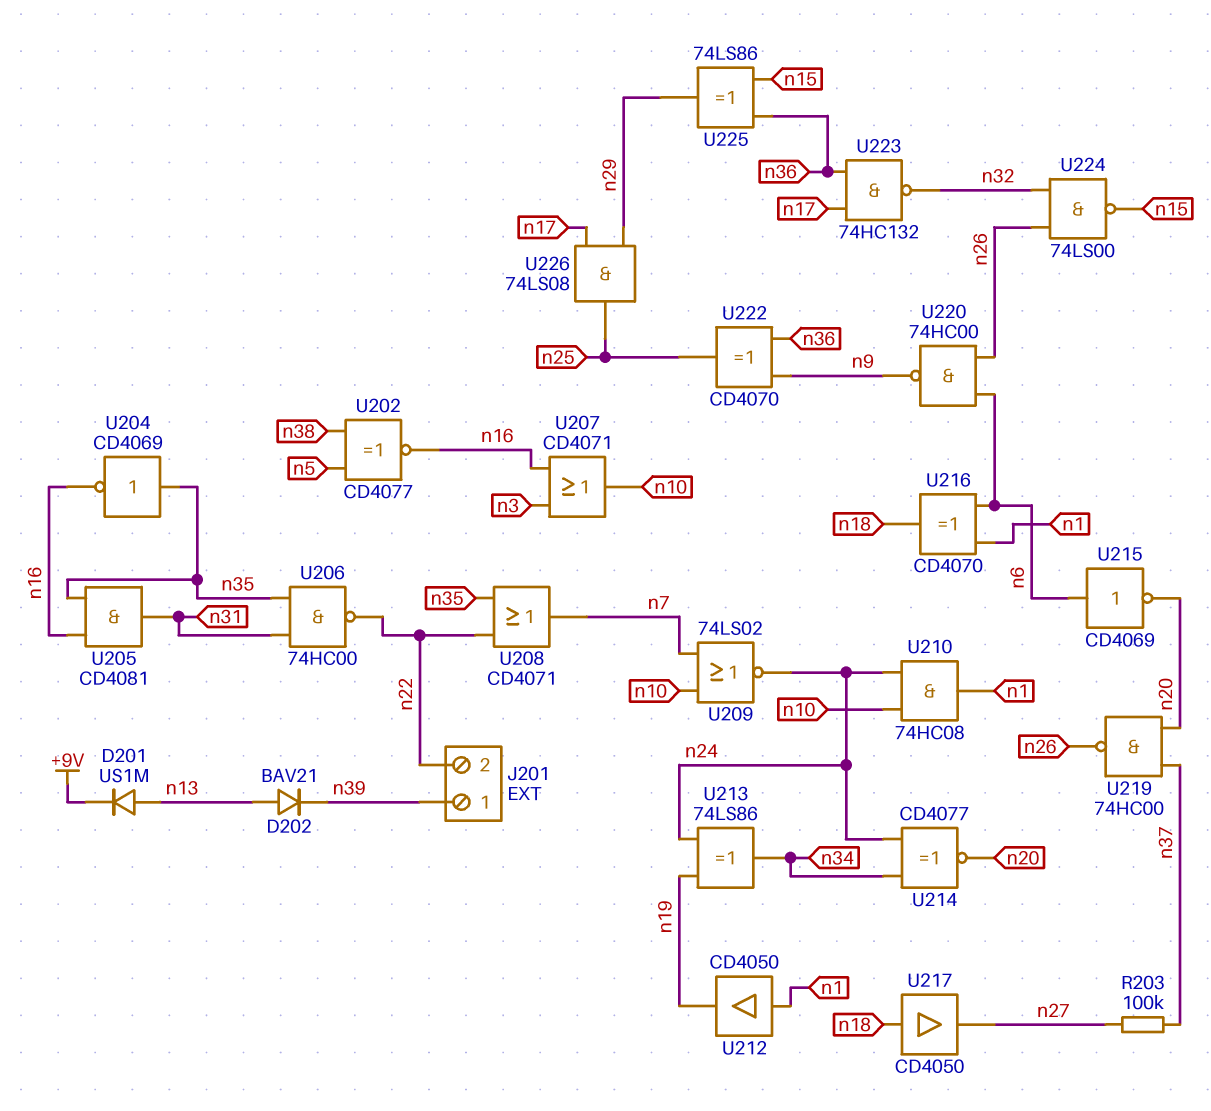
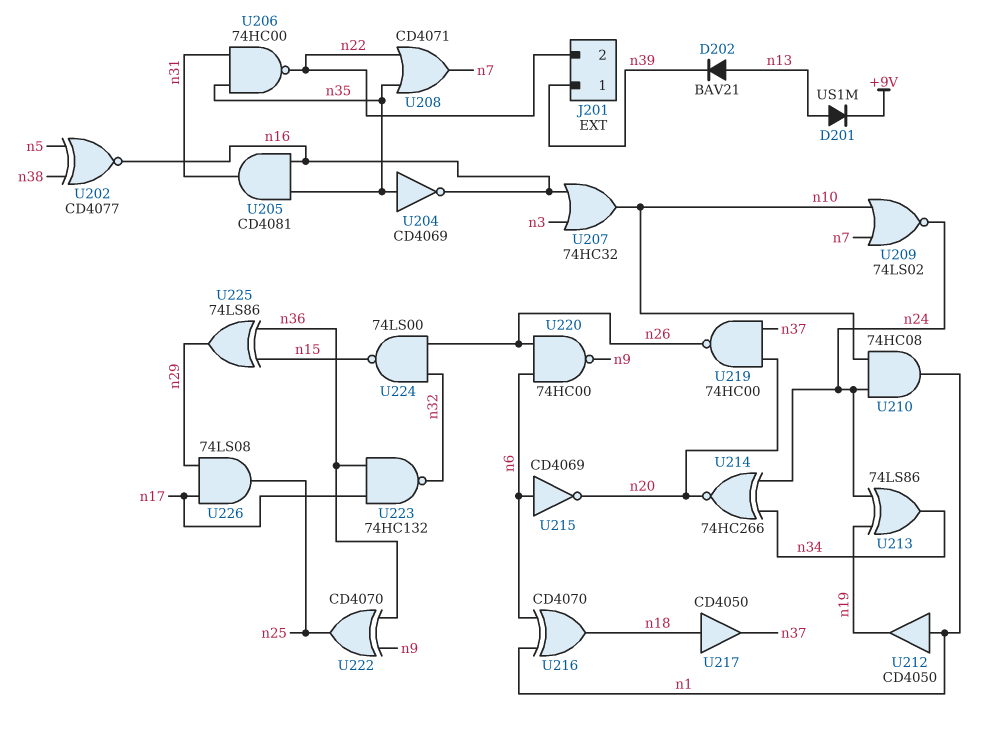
R203: 100k (n27, n37) -> none
U207: OR CD4071 (in n3, in n16, out n10) -> OR 74HC32 (in n3, in n16, out n10)
U214: XNOR CD4077 (in n24, in n34, out n20) -> XNOR 74HC266 (in n24, in n34, out n20)
U217: buffer CD4050 (in n18, out n27) -> buffer CD4050 (in n18, out n37)

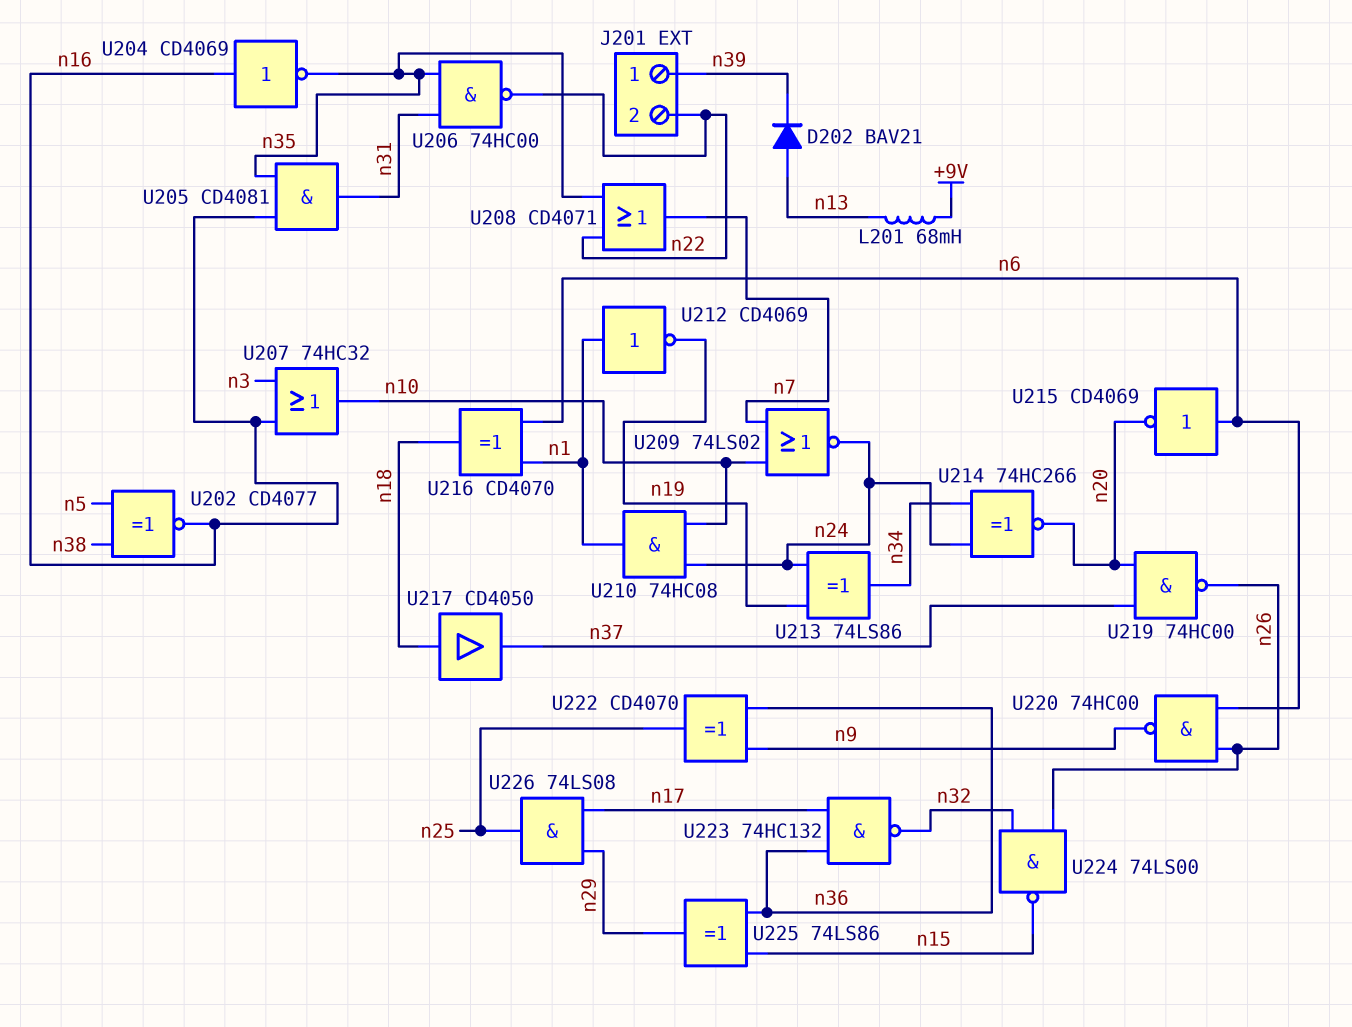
D201: diode US1M (A n13, K +9V) -> none
L201: none -> 68mH (+9V, n13)
U204: NOT CD4069 (in n35, out n16) -> NOT CD4069 (in n16, out n35)
U212: buffer CD4050 (in n1, out n19) -> NOT CD4069 (in n1, out n19)

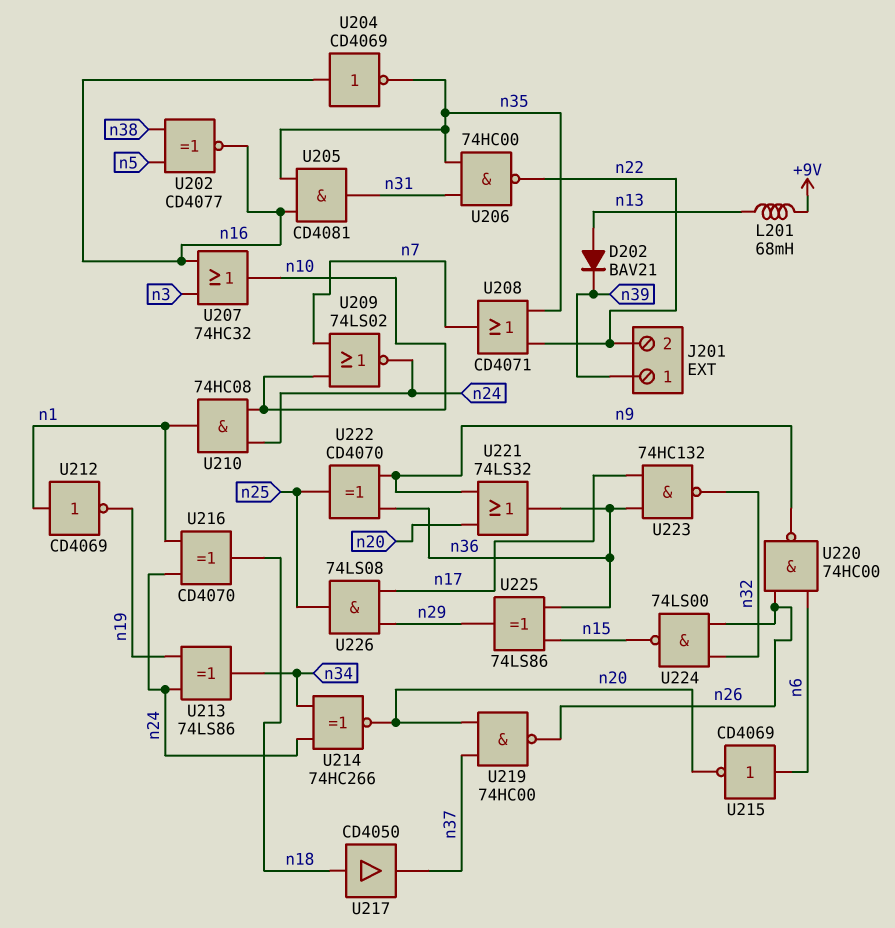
U216: XOR CD4070 (in n1, in n6, out n18) -> XOR CD4070 (in n1, in n24, out n18)
U221: none -> OR 74LS32 (in n9, in n20, out n36)

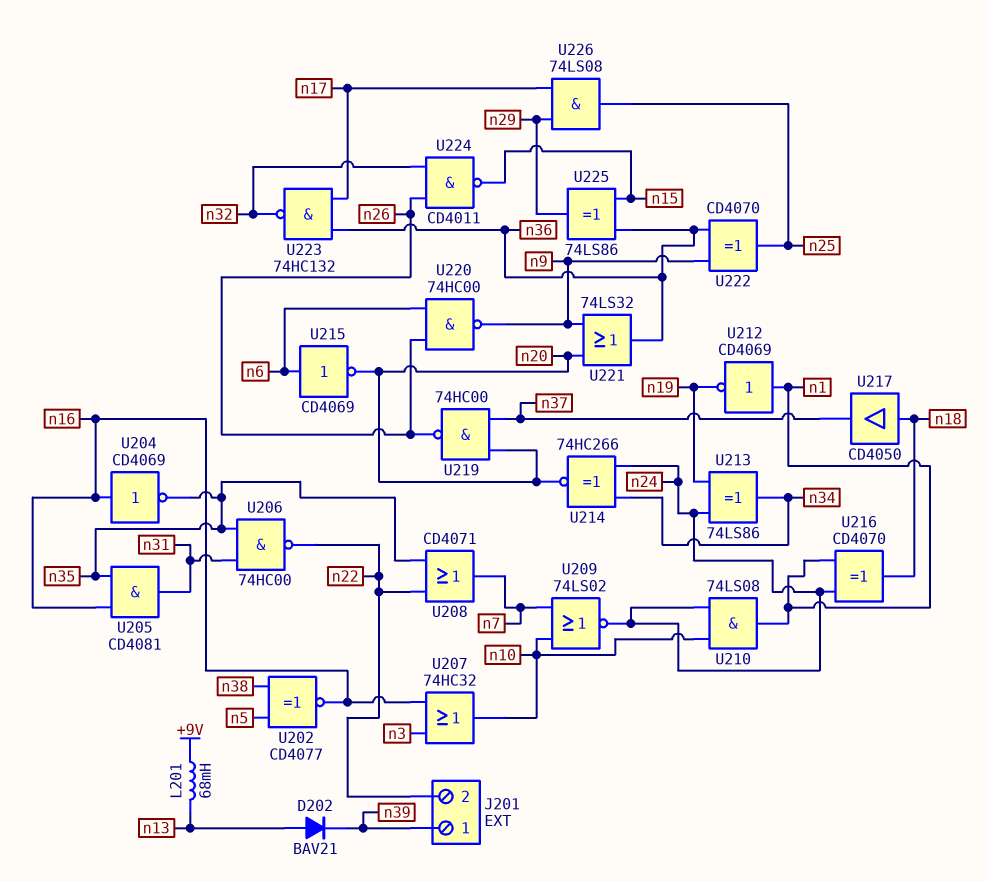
U210: AND 74HC08 (in n10, in n24, out n1) -> AND 74LS08 (in n10, in n24, out n1)
U224: NAND 74LS00 (in n26, in n32, out n15) -> NAND CD4011 (in n26, in n32, out n15)

